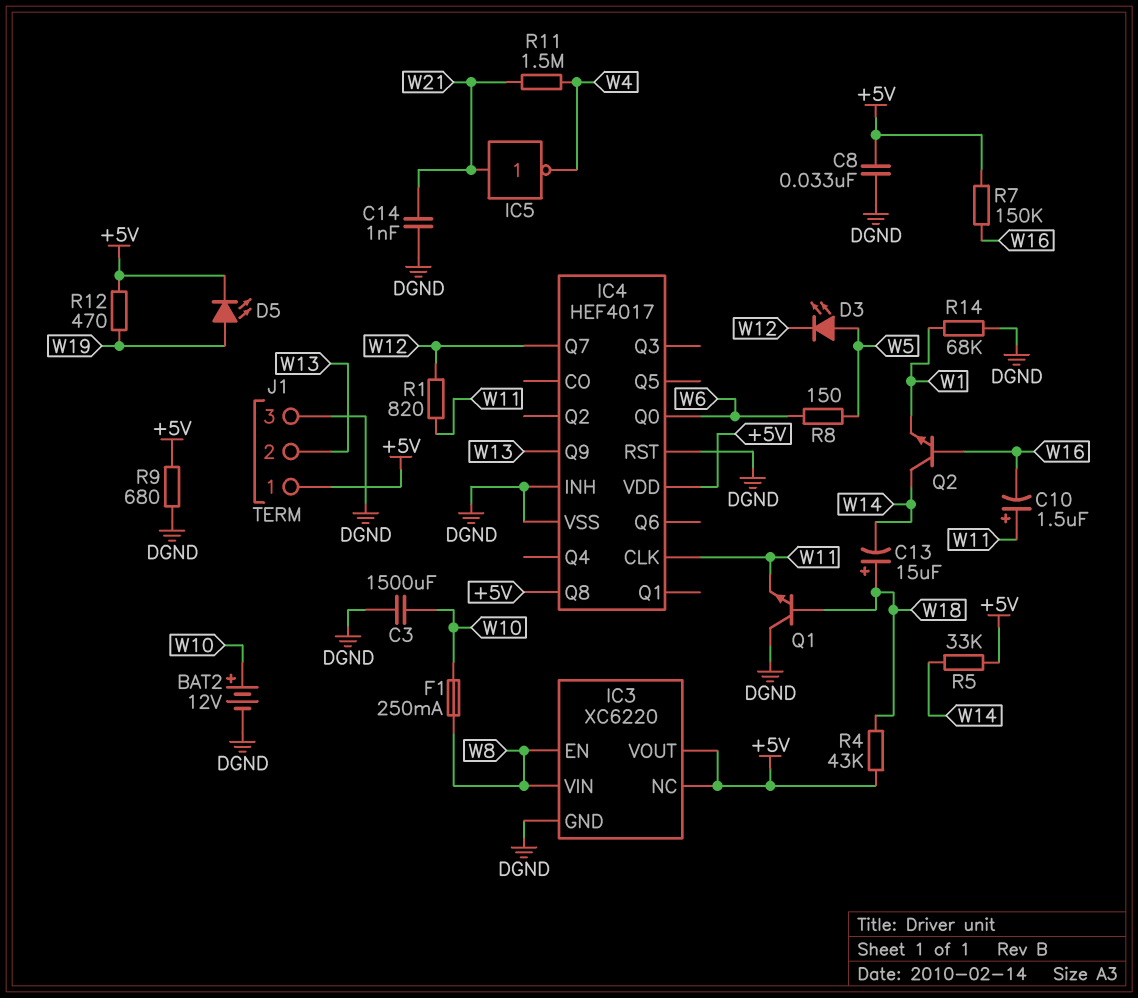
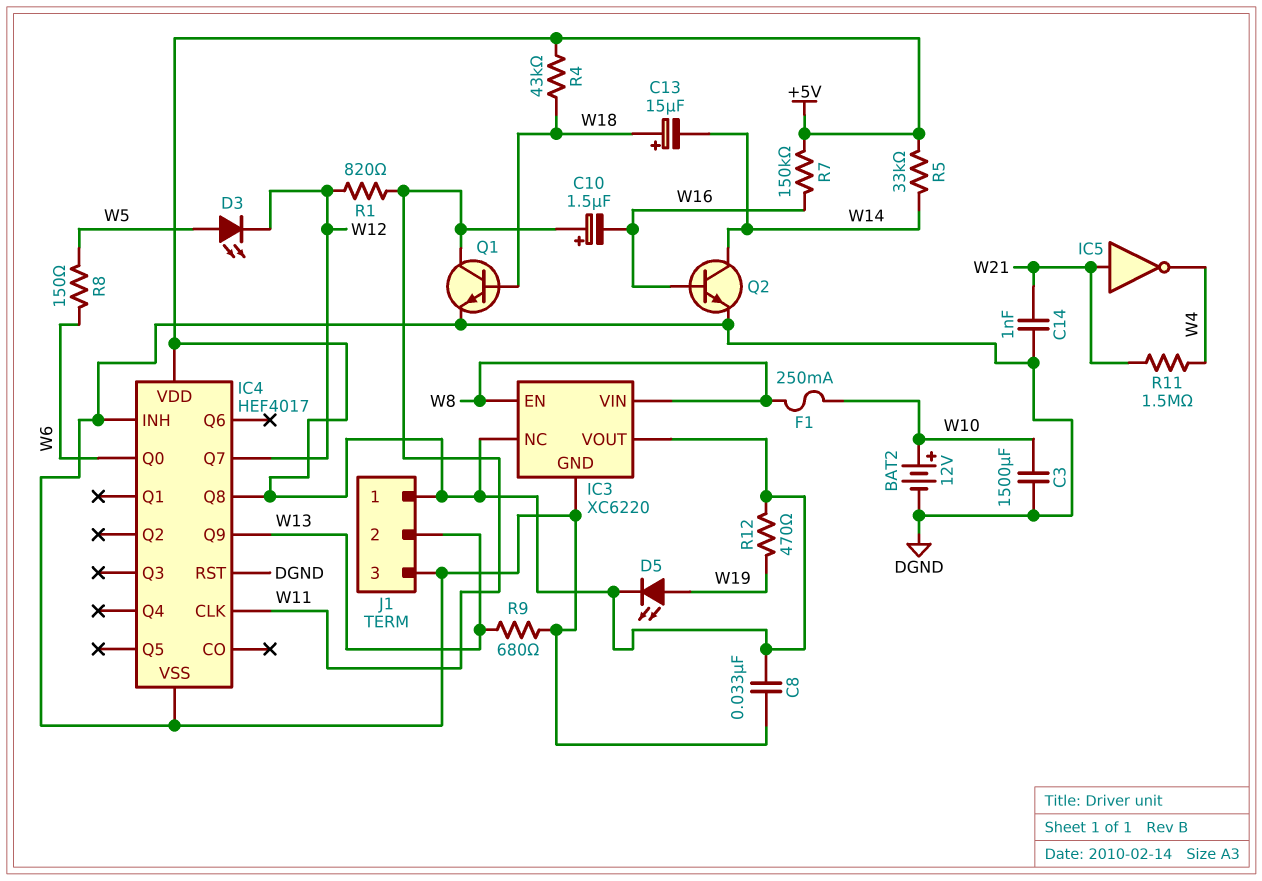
Q1: NPN (B W18, C DGND, E W11) -> NPN (B W18, C W11, E DGND)
Q2: NPN (B W16, C W14, E W1) -> NPN (B W16, C W14, E DGND)
R9: 680 (+5V, DGND) -> 680 (DGND, W13)
R14: 68k (DGND, W1) -> none

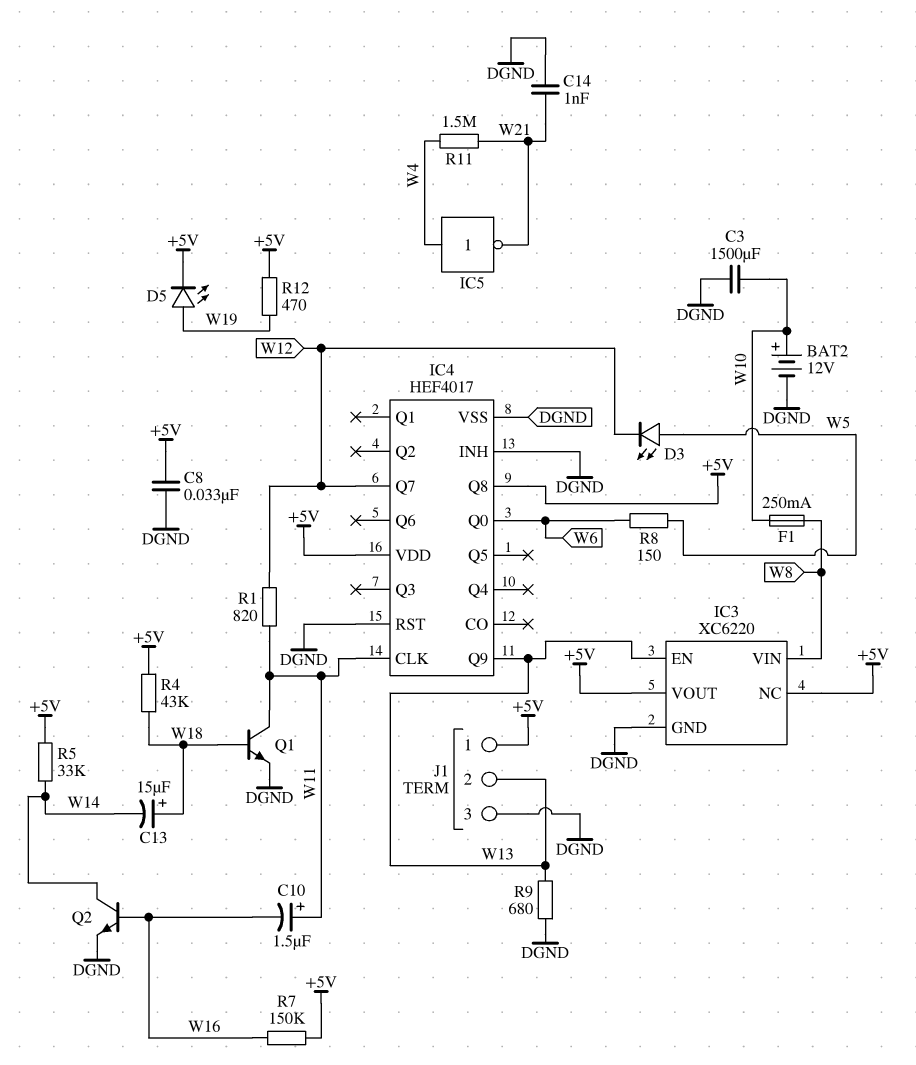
IC3 pin EN: W8 -> W13
IC5: NOT (in W21, out W4) -> NOT (in W4, out W21)

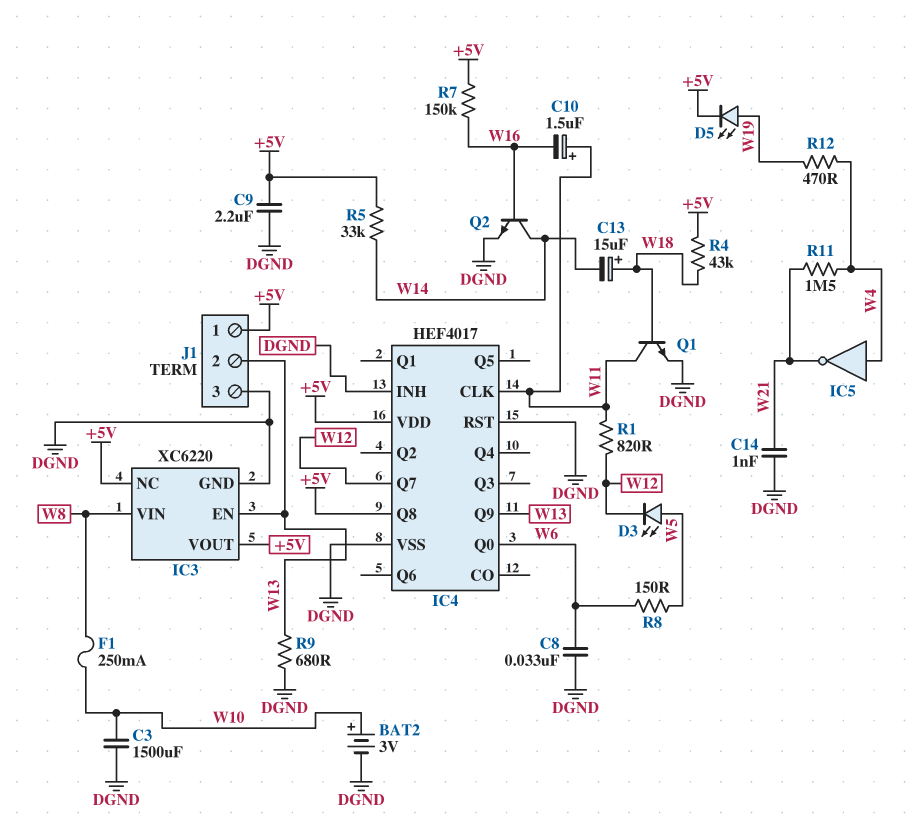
BAT2: 12V (plus W10, minus DGND) -> 3V (plus W10, minus DGND)
C8: 33nF (+5V, DGND) -> 33nF (DGND, W6)
C9: none -> 2.2uF (+5V, DGND)
R12: 470 (+5V, W19) -> 470 (W4, W19)

